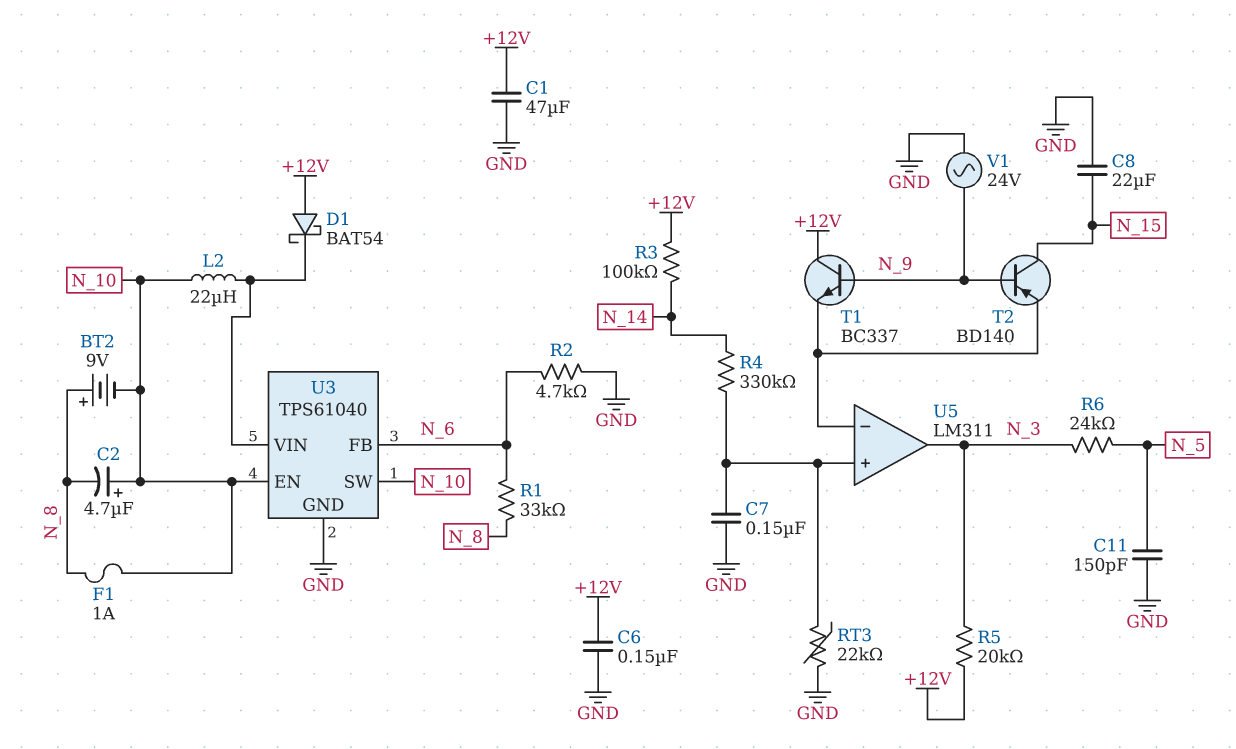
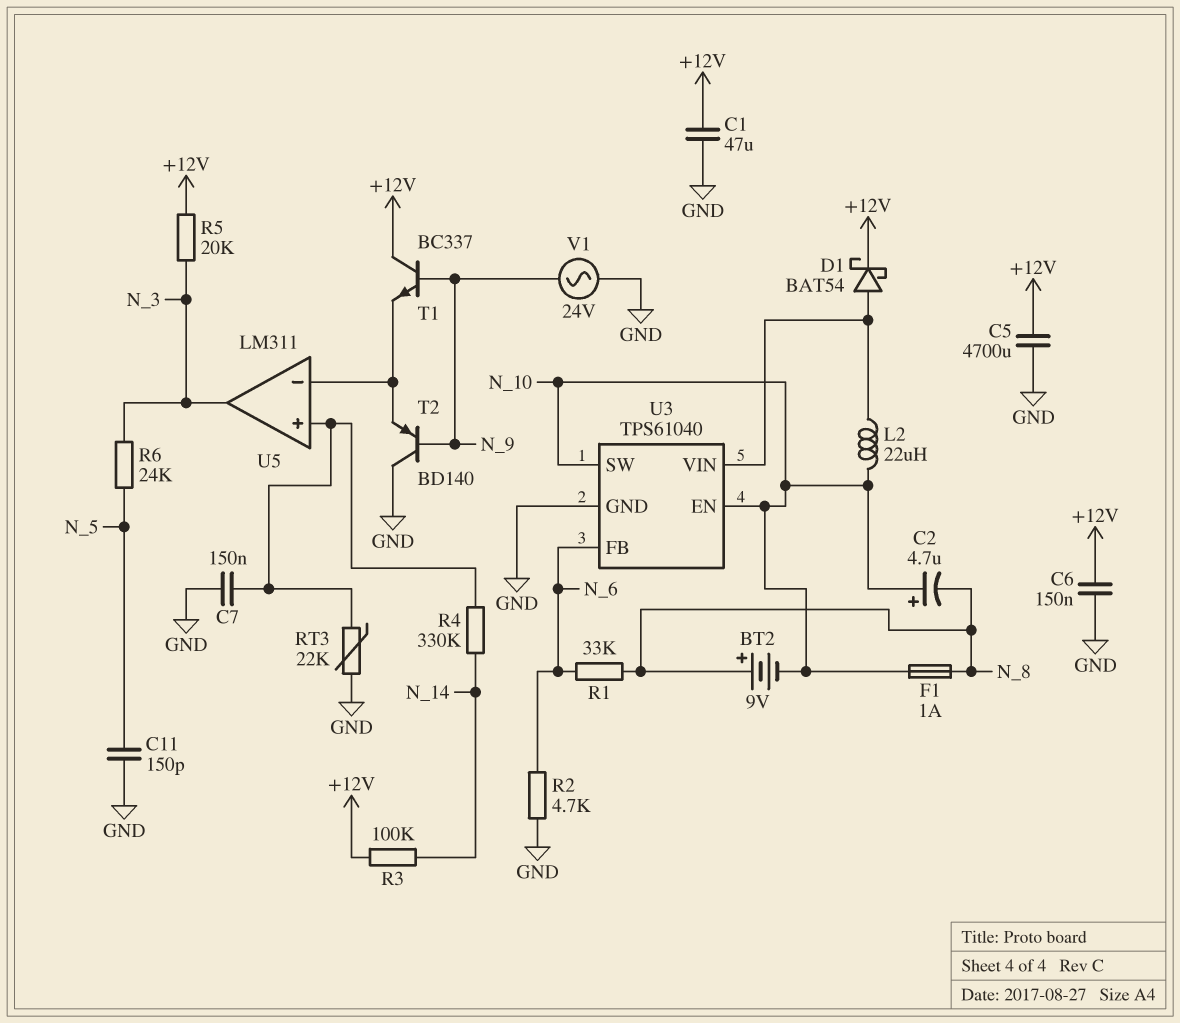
C5: none -> 4700uF (+12V, GND)
C8: 22uF (GND, N_15) -> none
D1: schottky BAT54 (A +12V, K U3/VIN) -> schottky BAT54 (A U3/VIN, K +12V)
T2: PNP BD140 (B N_9, C N_15, E U5/in-) -> PNP BD140 (B N_9, C GND, E U5/in-)

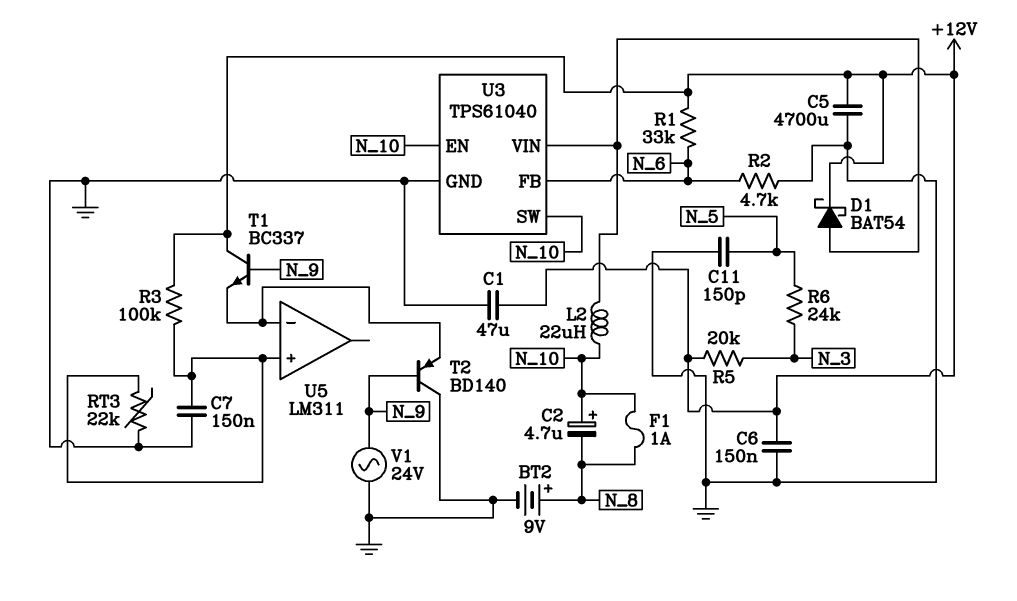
BT2: 9V (plus N_8, minus N_10) -> 9V (plus N_8, minus GND)
R1: 33k (N_6, N_8) -> 33k (+12V, N_6)
R3: 100k (+12V, N_14) -> 100k (+12V, U5/in+)
R4: 330k (N_14, U5/in+) -> none
U5 pin out: N_3 -> none

